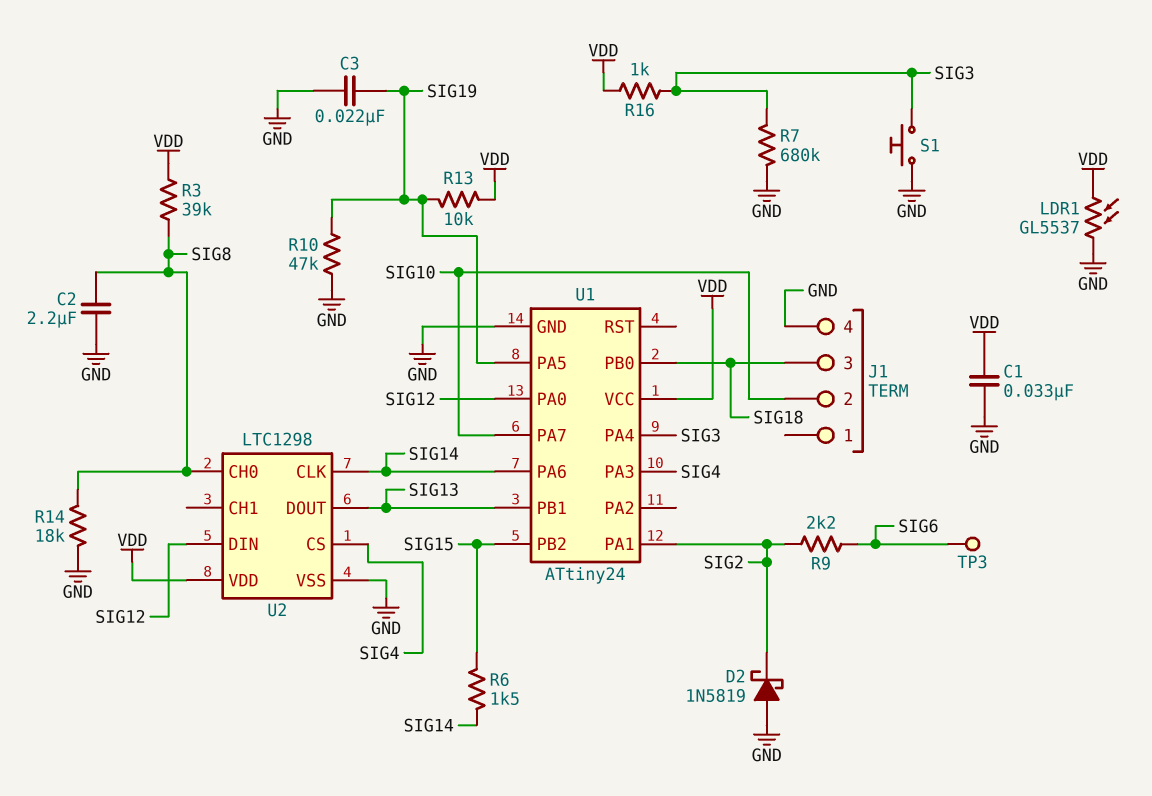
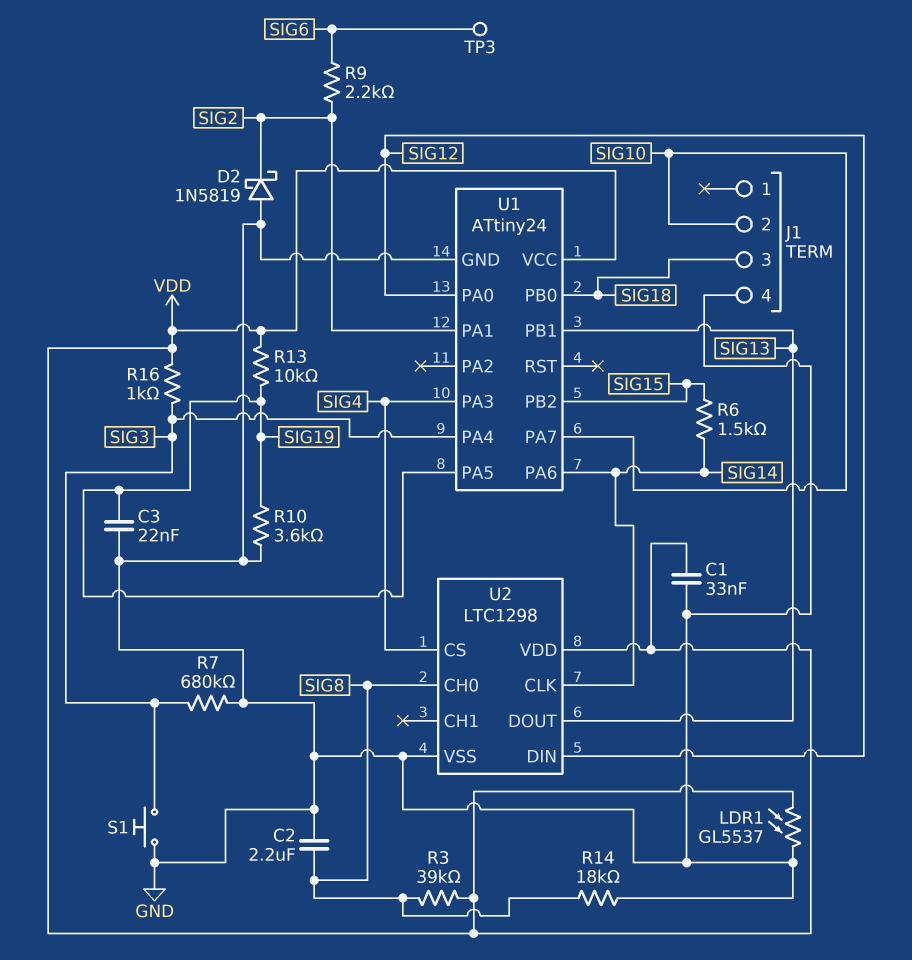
R10: 47k (GND, SIG19) -> 3.6k (GND, SIG19)

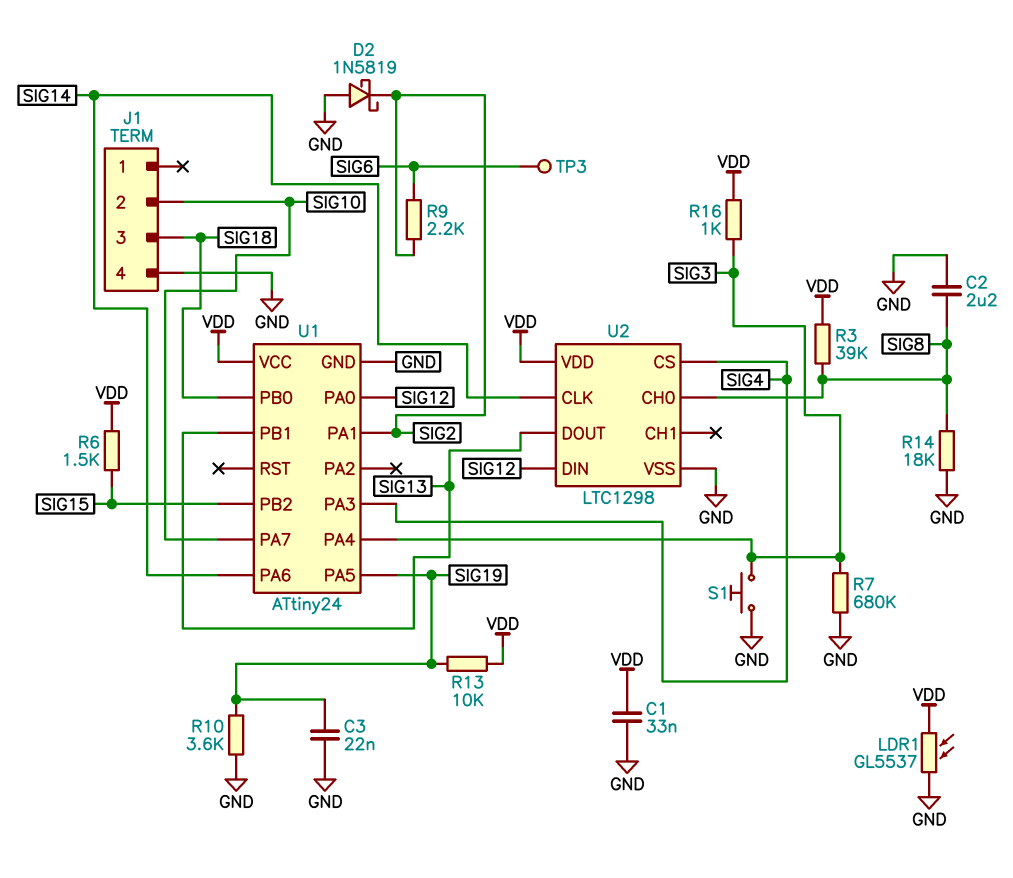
R6: 1.5k (SIG14, SIG15) -> 1.5k (SIG15, VDD)

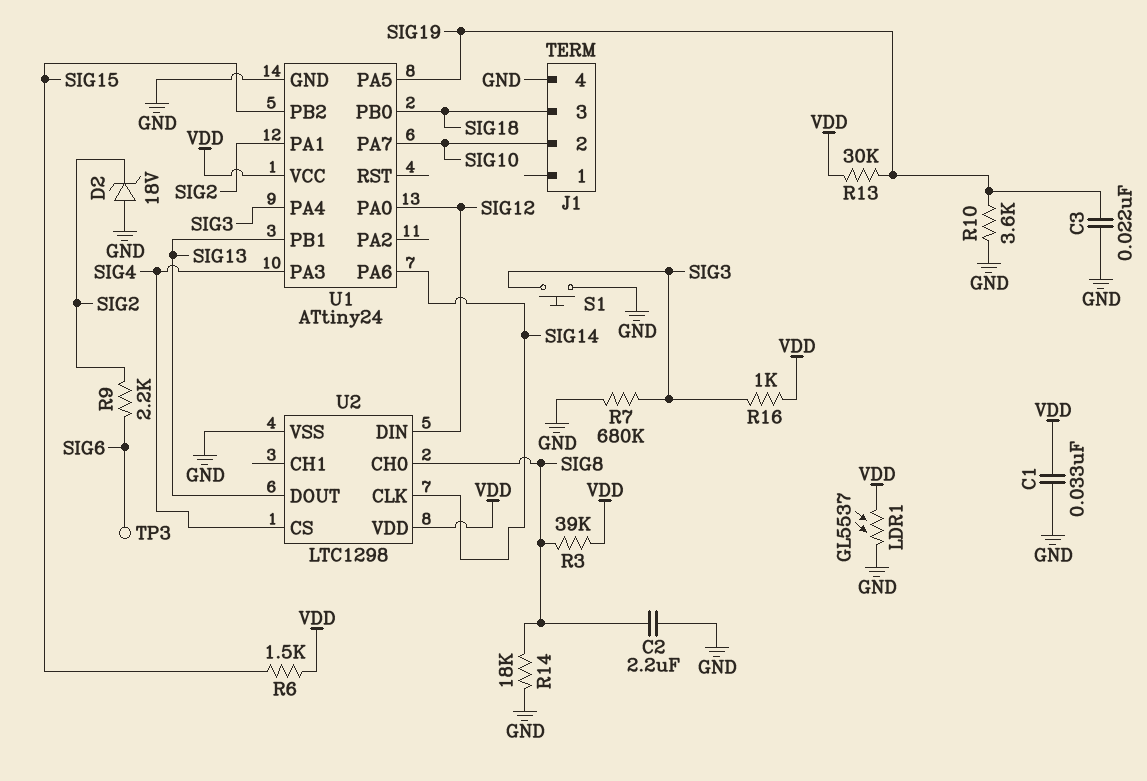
D2: schottky 1N5819 (A GND, K SIG2) -> zener 18V (A GND, K SIG2)
R13: 10k (SIG19, VDD) -> 30k (SIG19, VDD)

